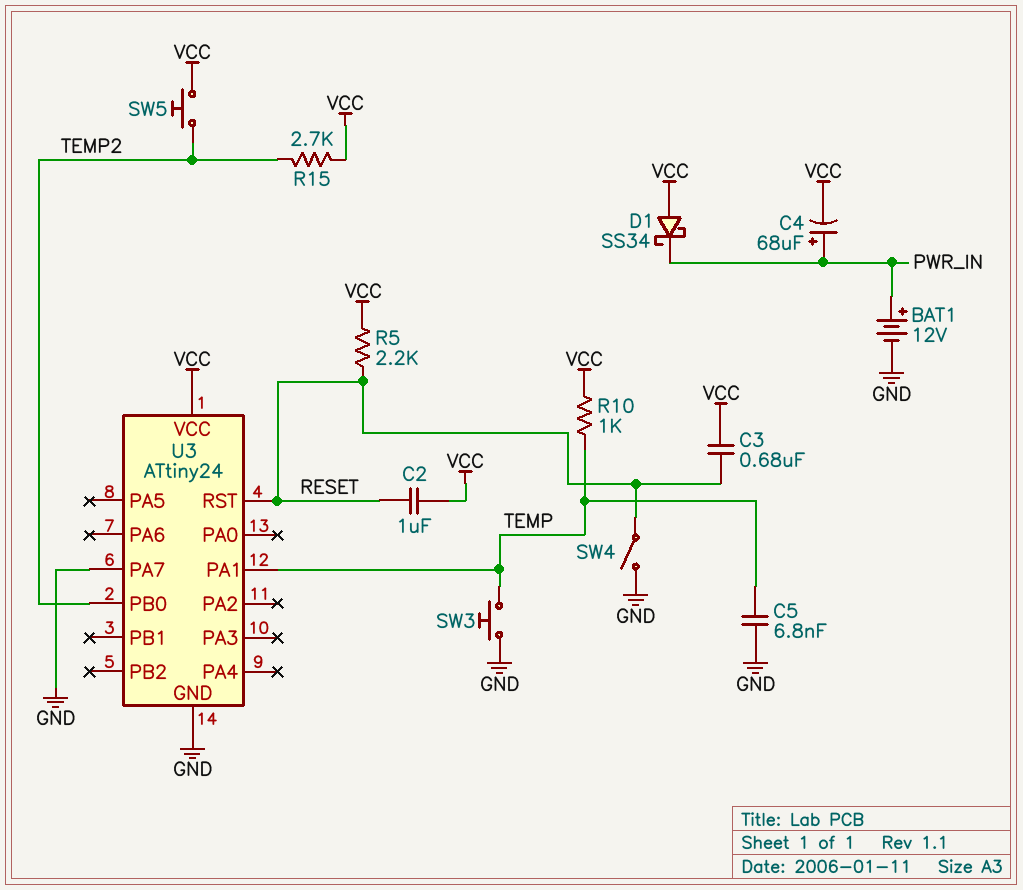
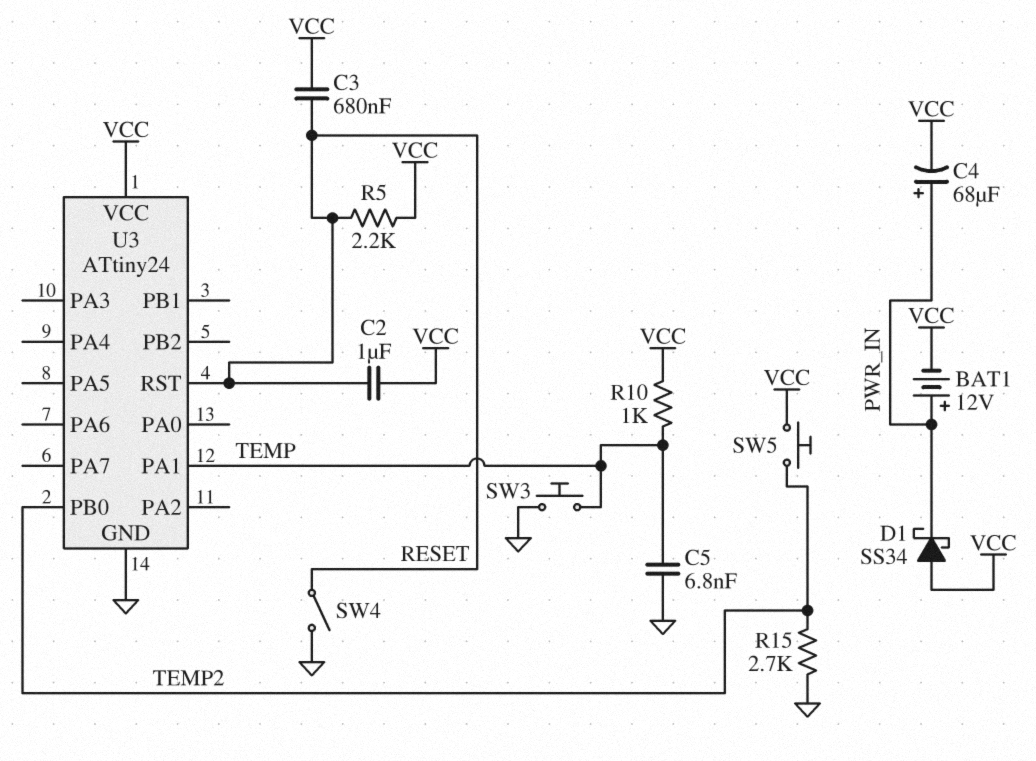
BAT1: 12V (plus PWR_IN, minus GND) -> 12V (plus PWR_IN, minus VCC)
R15: 2.7k (TEMP2, VCC) -> 2.7k (GND, TEMP2)
U3 pin PA7: GND -> none

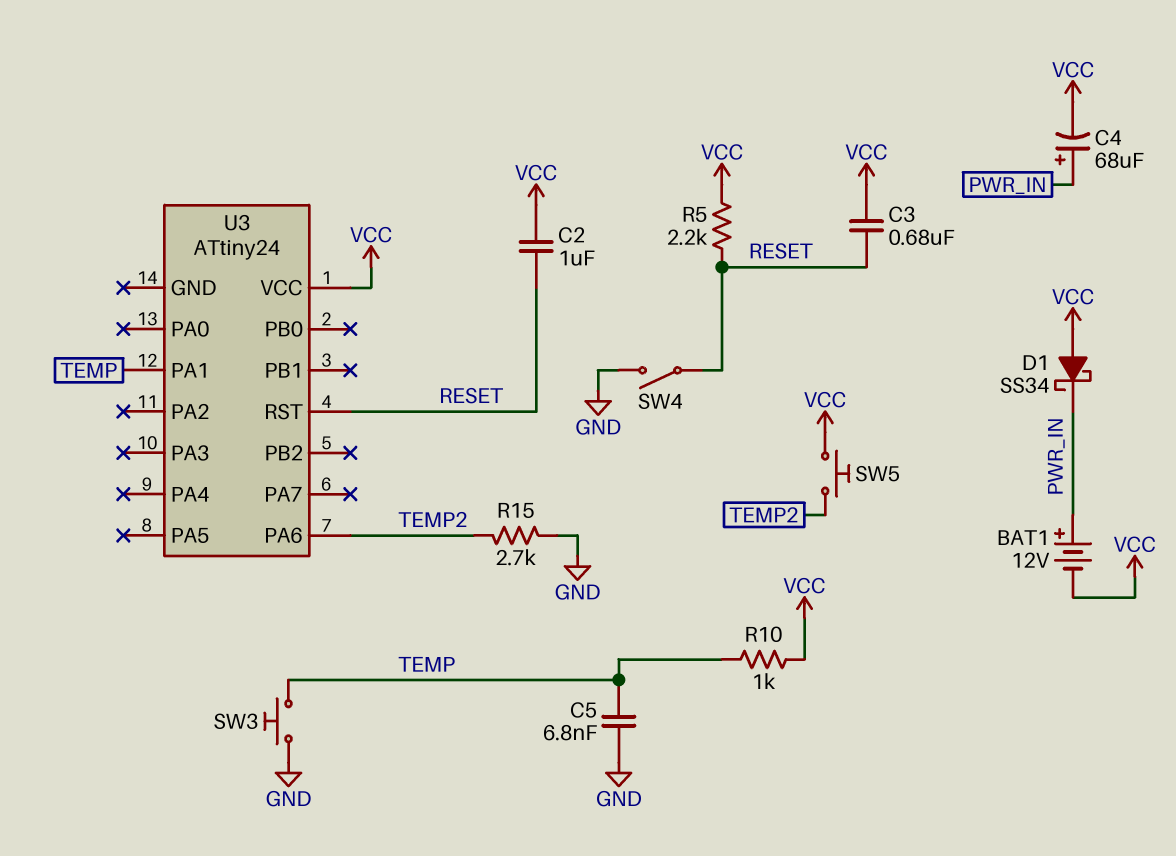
U3 pin GND: GND -> none
U3 pin PA6: none -> TEMP2
U3 pin PB0: TEMP2 -> none

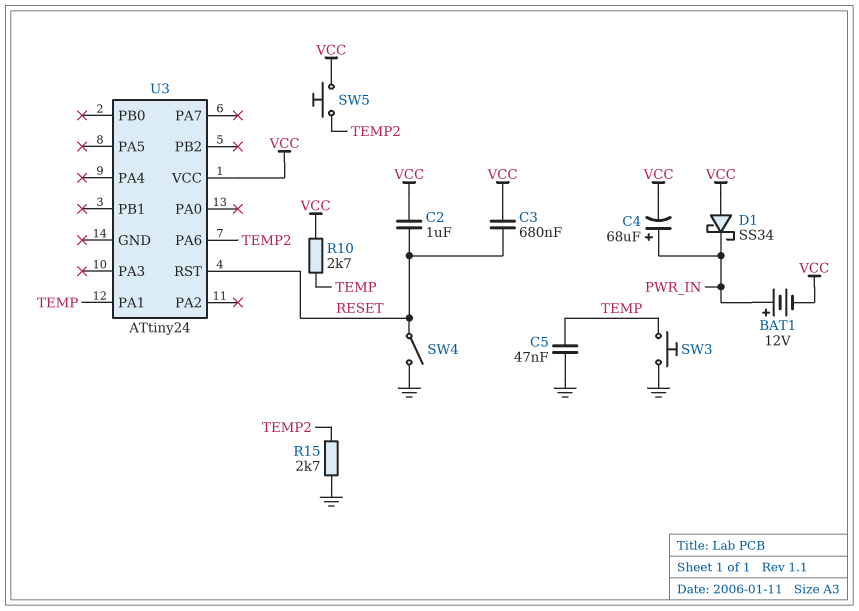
C5: 6.8nF (GND, TEMP) -> 47nF (GND, TEMP)
R5: 2.2k (RESET, VCC) -> none
R10: 1k (TEMP, VCC) -> 2.7k (TEMP, VCC)

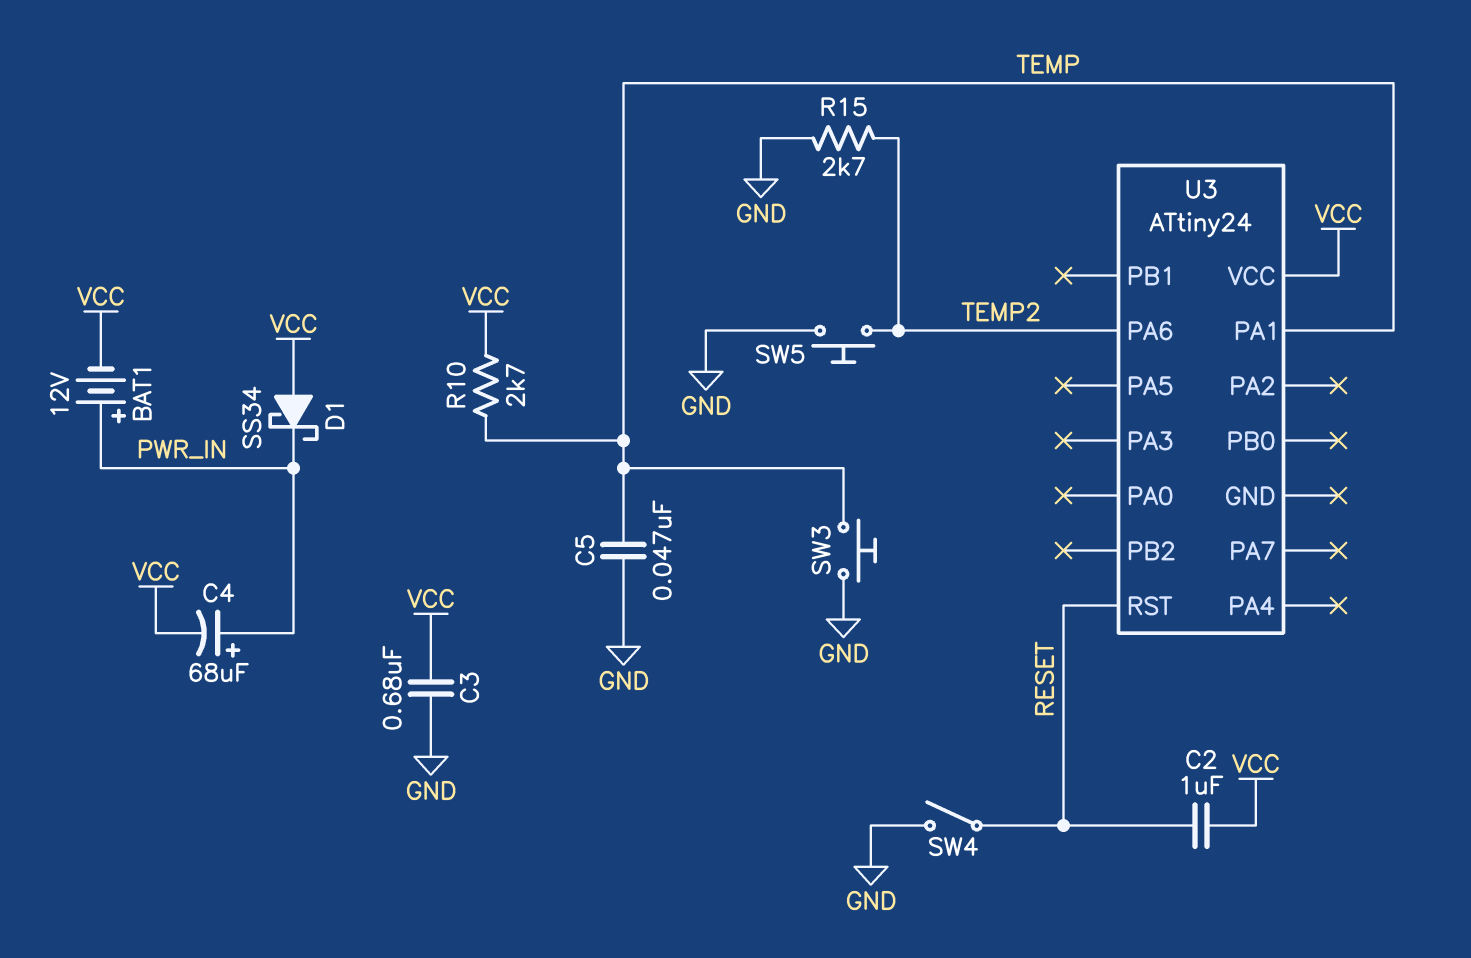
C3: 680nF (RESET, VCC) -> 680nF (GND, VCC)
SW5: button (TEMP2, VCC) -> button (GND, TEMP2)

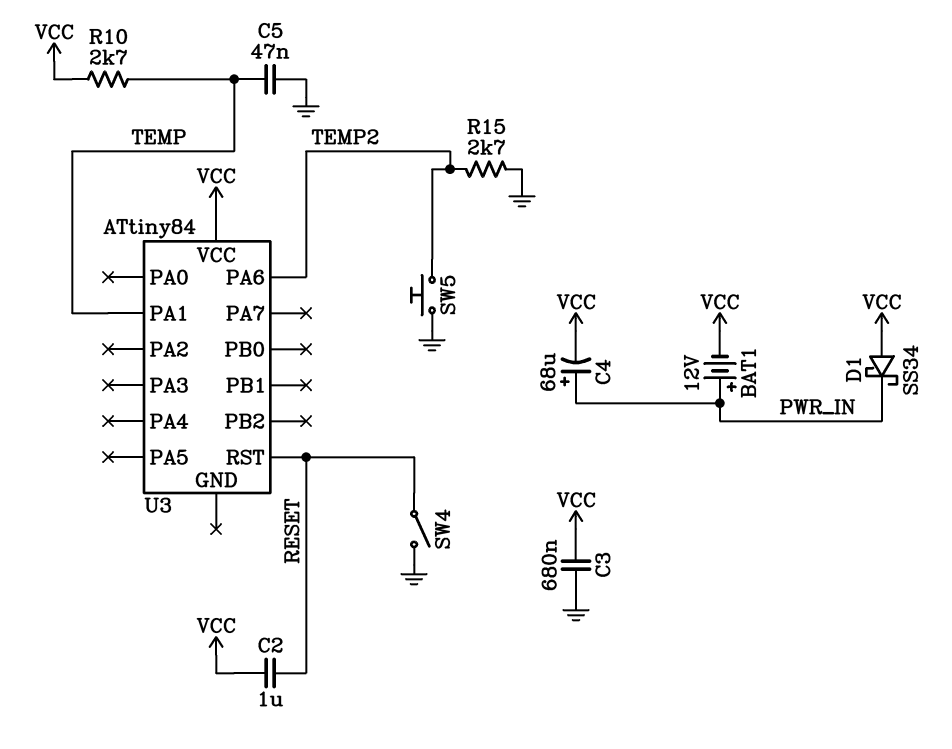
SW3: button (GND, TEMP) -> none
U3: ATtiny24 -> ATtiny84

